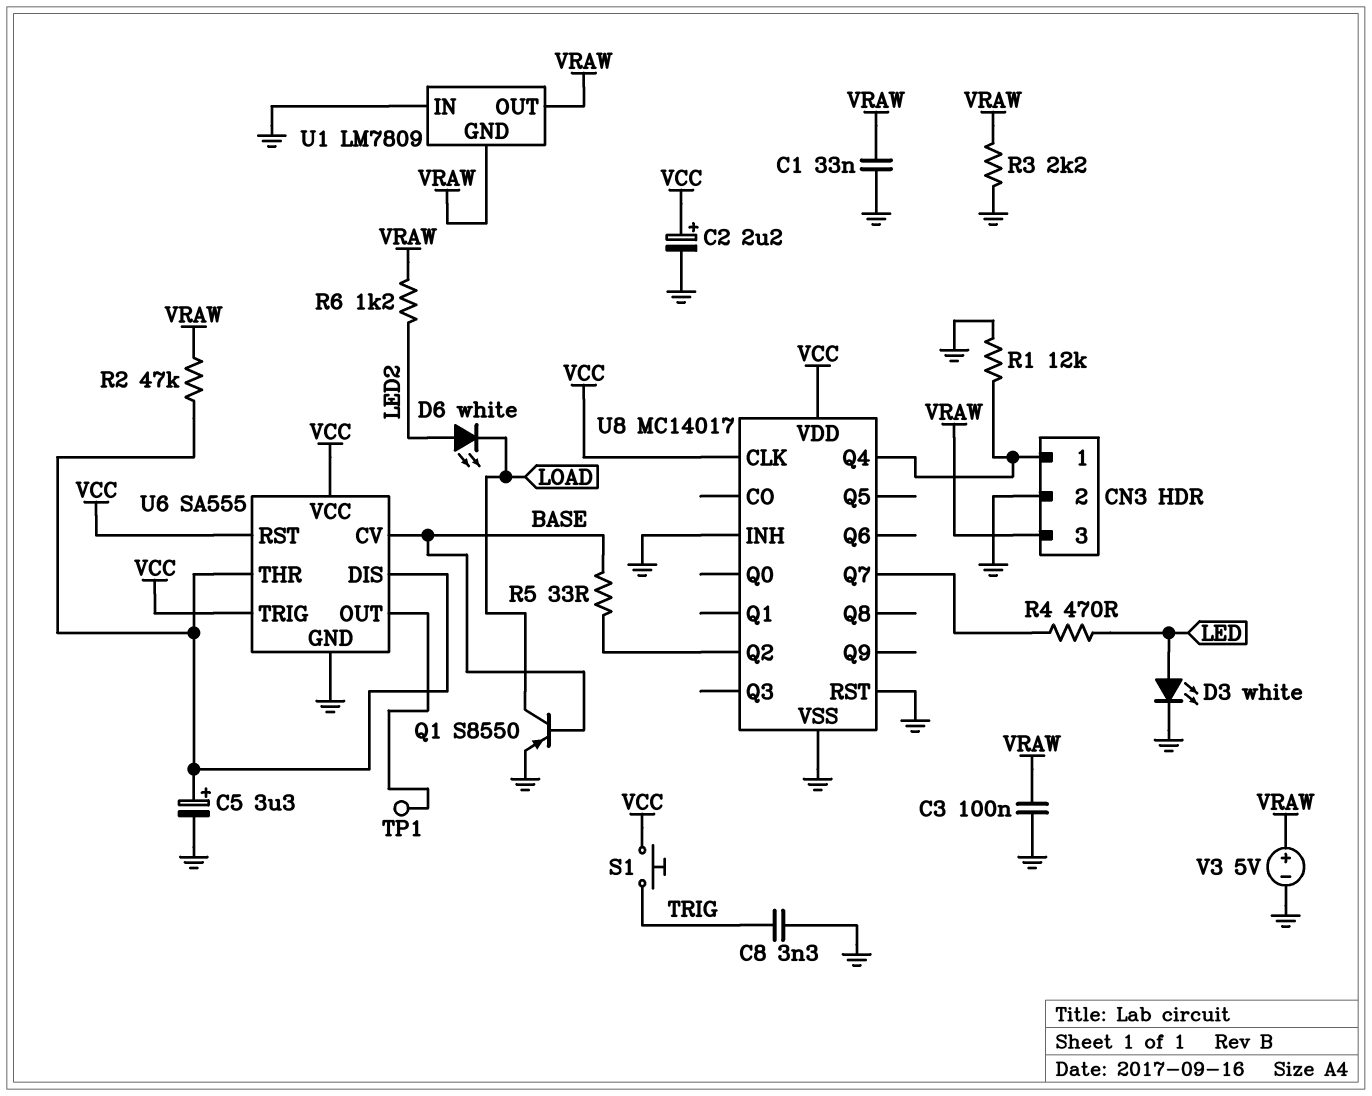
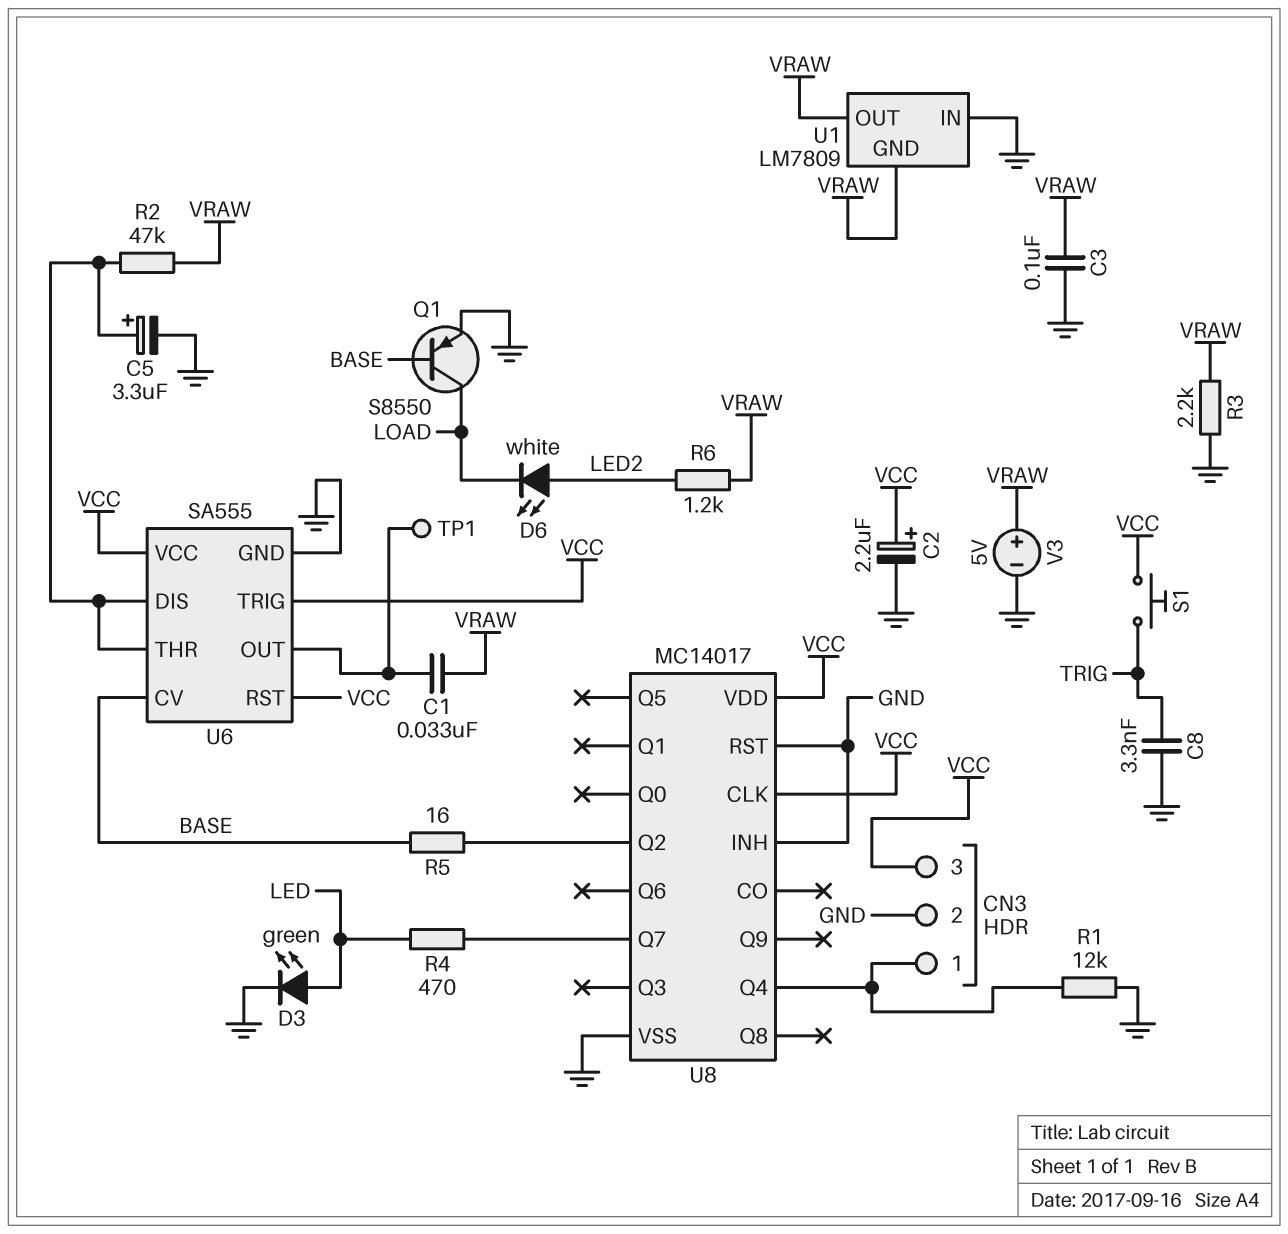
C1: 33nF (GND, VRAW) -> 33nF (U6/OUT, VRAW)
CN3 pin 3: VRAW -> VCC
D3: LED white (A LED, K GND) -> LED green (A LED, K GND)
R5: 33 (BASE, U8/Q2) -> 16 (BASE, U8/Q2)

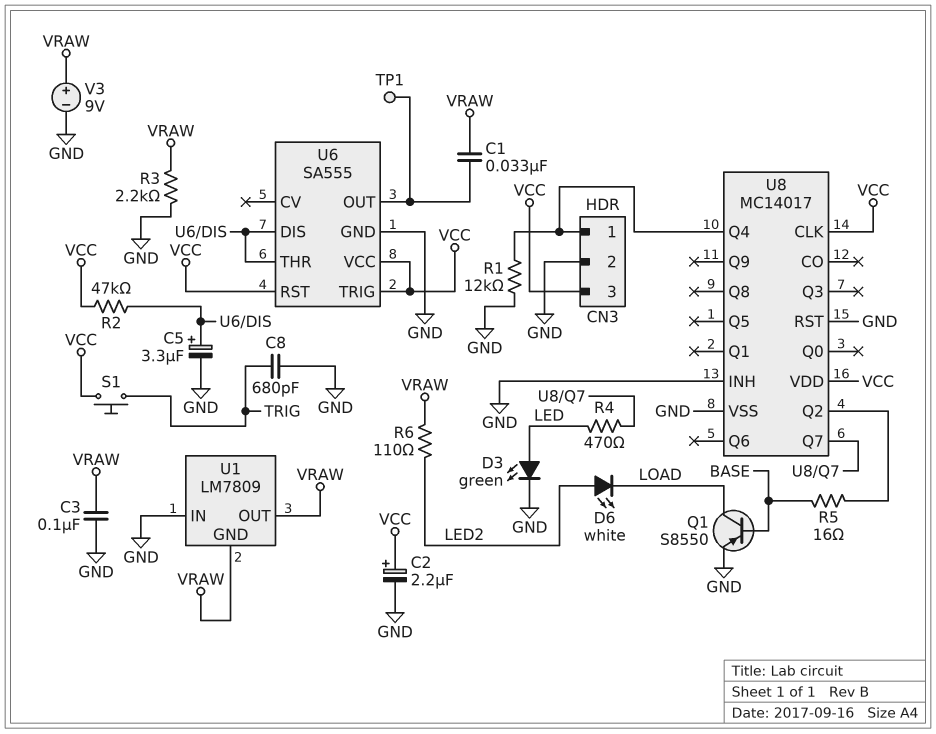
C8: 3.3nF (GND, TRIG) -> 680pF (GND, TRIG)
R2: 47k (U6/DIS, VRAW) -> 47k (U6/DIS, VCC)
R6: 1.2k (LED2, VRAW) -> 110 (LED2, VRAW)
U6 pin CV: BASE -> none
V3: 5V (plus VRAW, minus GND) -> 9V (plus VRAW, minus GND)

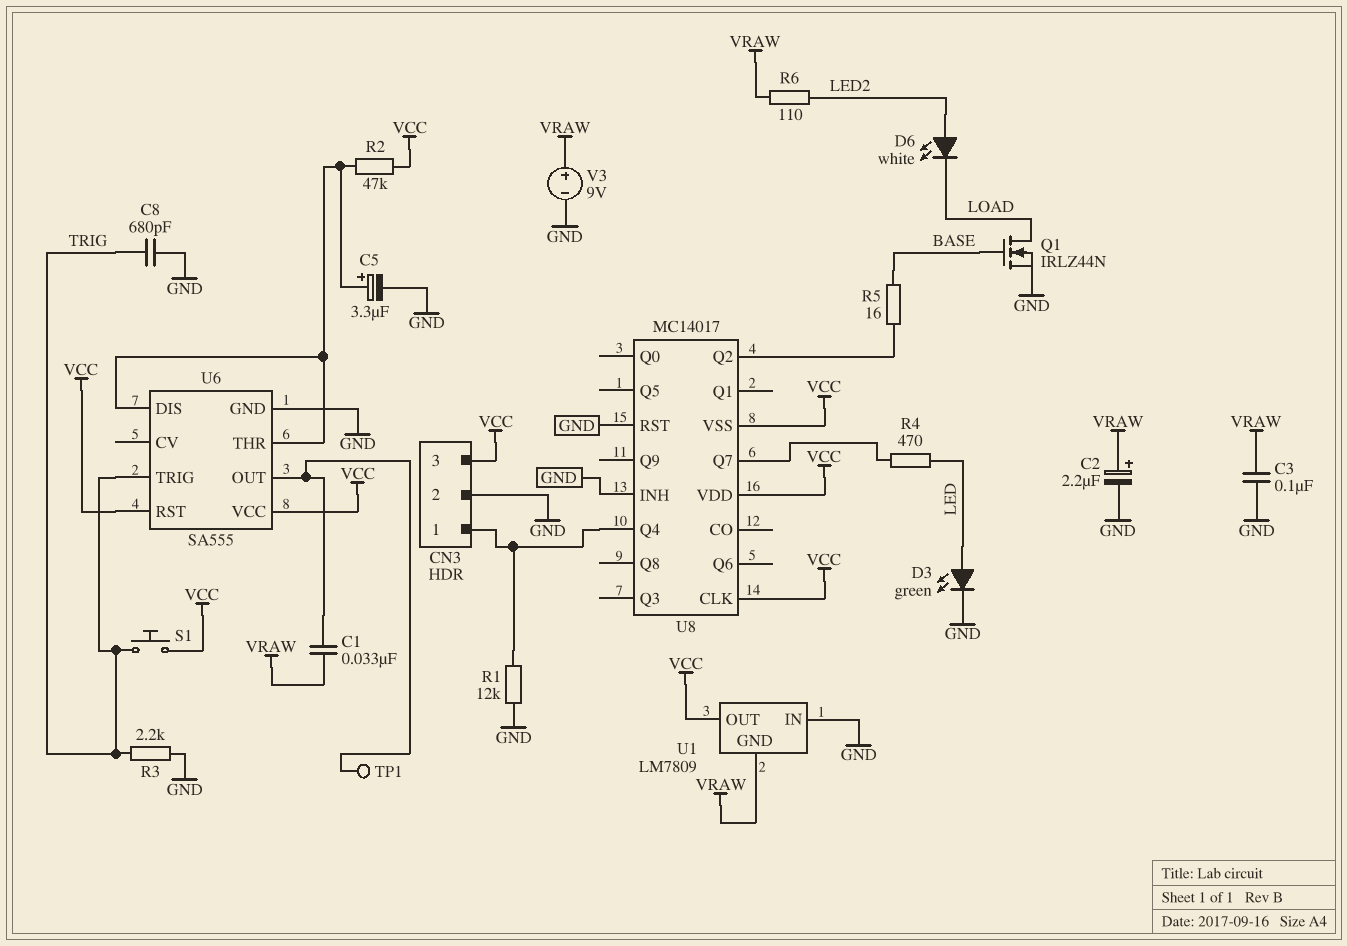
C2: 2.2uF (plus VCC, minus GND) -> 2.2uF (plus VRAW, minus GND)
Q1: PNP S8550 (B BASE, C LOAD, E GND) -> NMOS IRLZ44N (G BASE, D LOAD, S GND)
R3: 2.2k (GND, VRAW) -> 2.2k (GND, TRIG)
U1 pin OUT: VRAW -> VCC
U6 pin TRIG: VCC -> TRIG
U8 pin VSS: GND -> VCC

